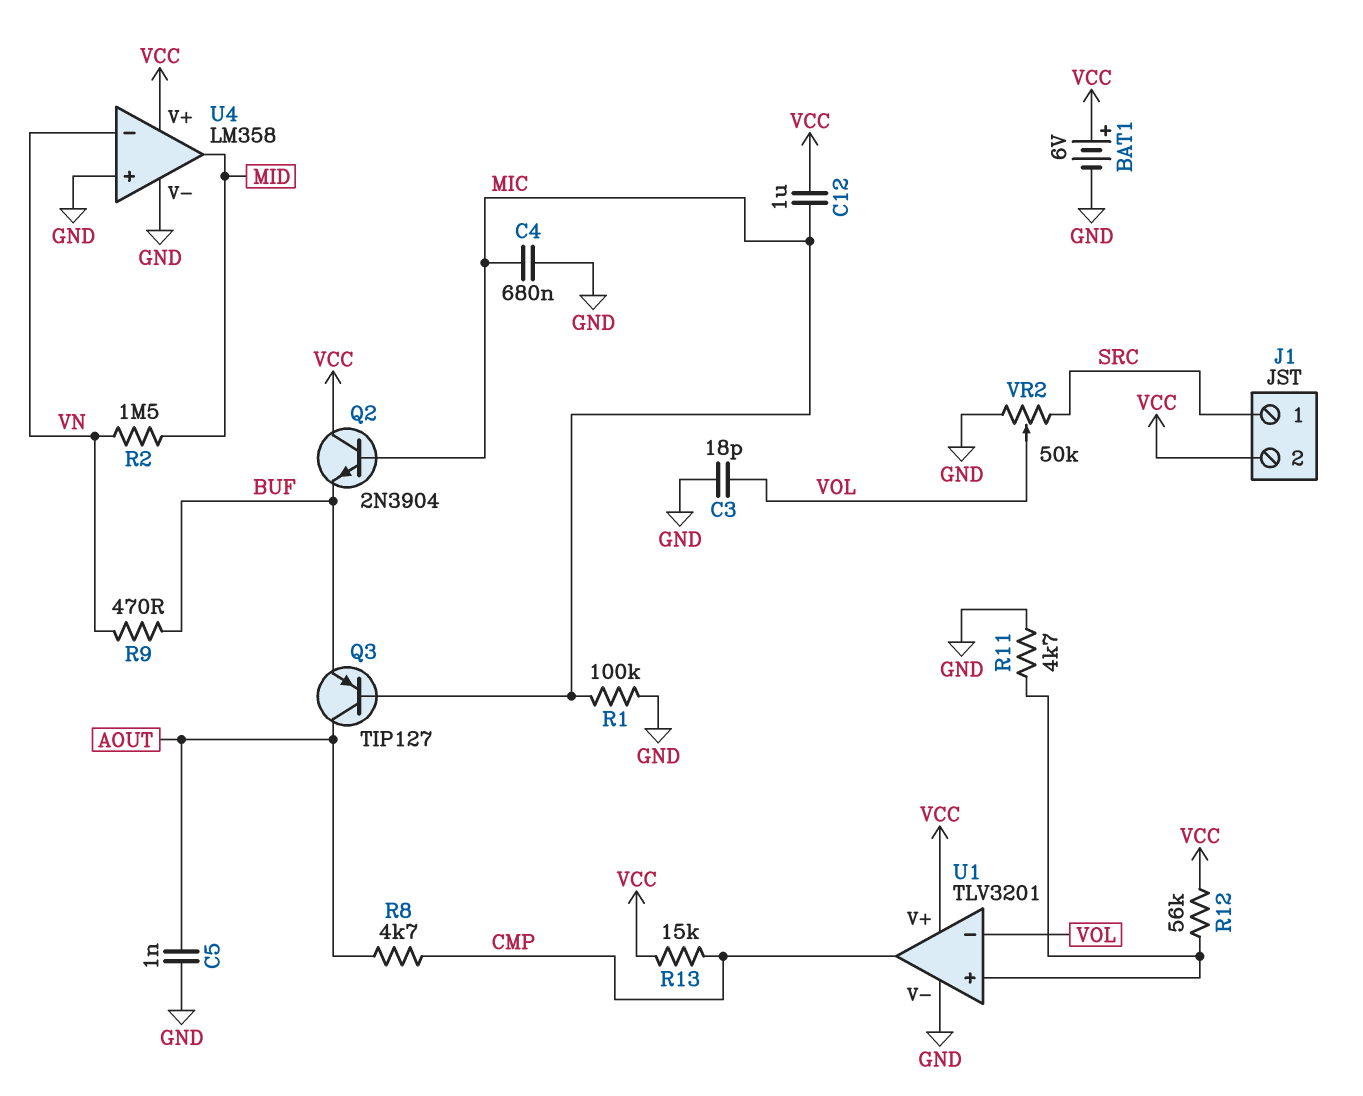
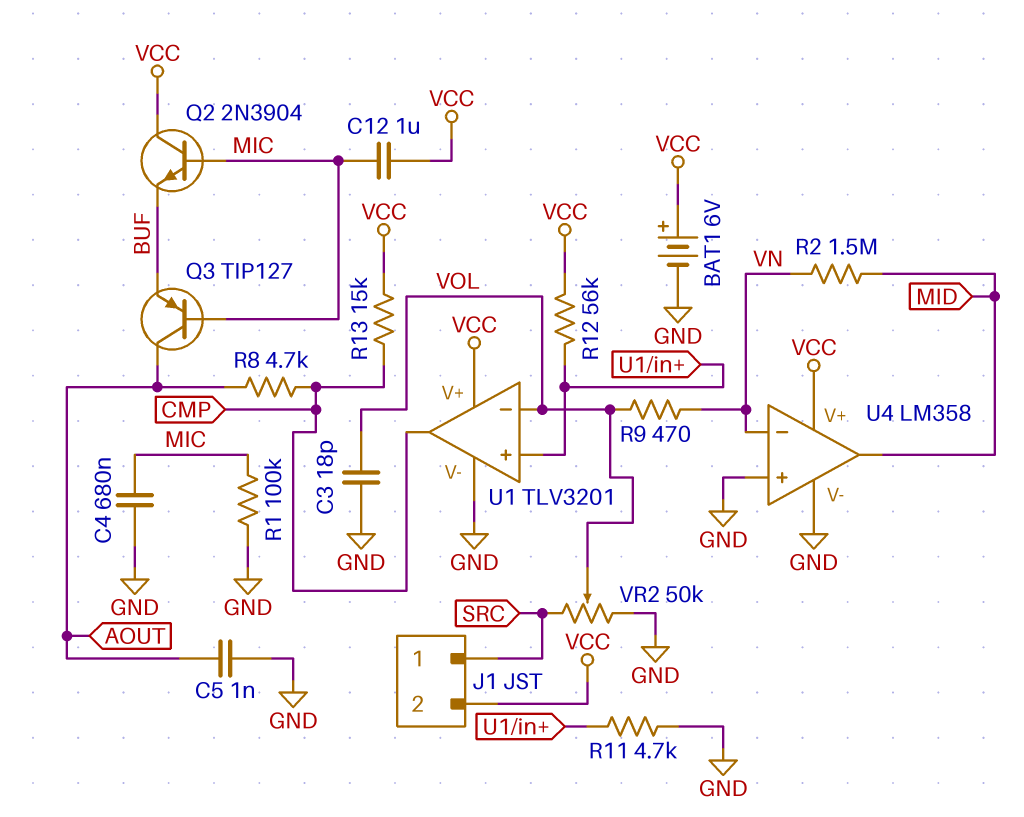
R9: 470 (BUF, VN) -> 470 (VN, VOL)

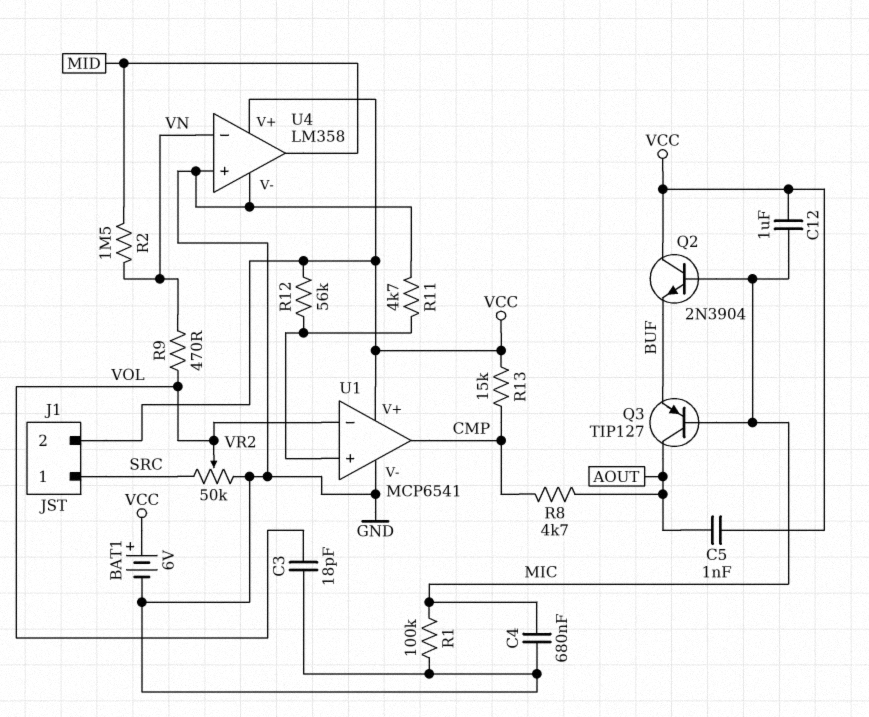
C5: 1nF (AOUT, GND) -> 1nF (AOUT, VCC)
U1: TLV3201 -> MCP6541

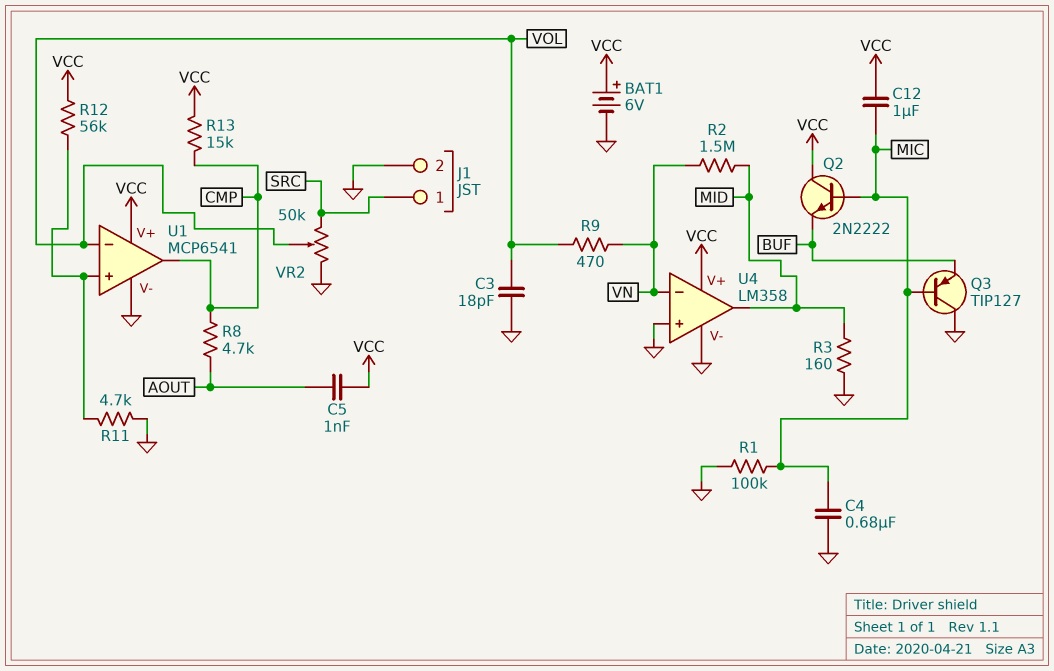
J1 pin 2: VCC -> GND
Q2: NPN 2N3904 (B MIC, C VCC, E BUF) -> NPN 2N2222 (B MIC, C VCC, E BUF)
Q3: PNP TIP127 (B MIC, C AOUT, E BUF) -> PNP TIP127 (B MIC, C GND, E BUF)
R3: none -> 160 (GND, MID)

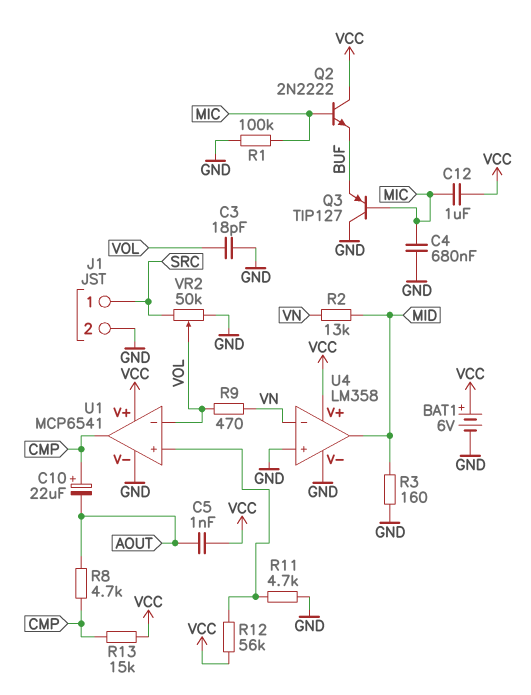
C10: none -> 22uF (plus CMP, minus AOUT)
R2: 1.5M (MID, VN) -> 13k (MID, VN)

